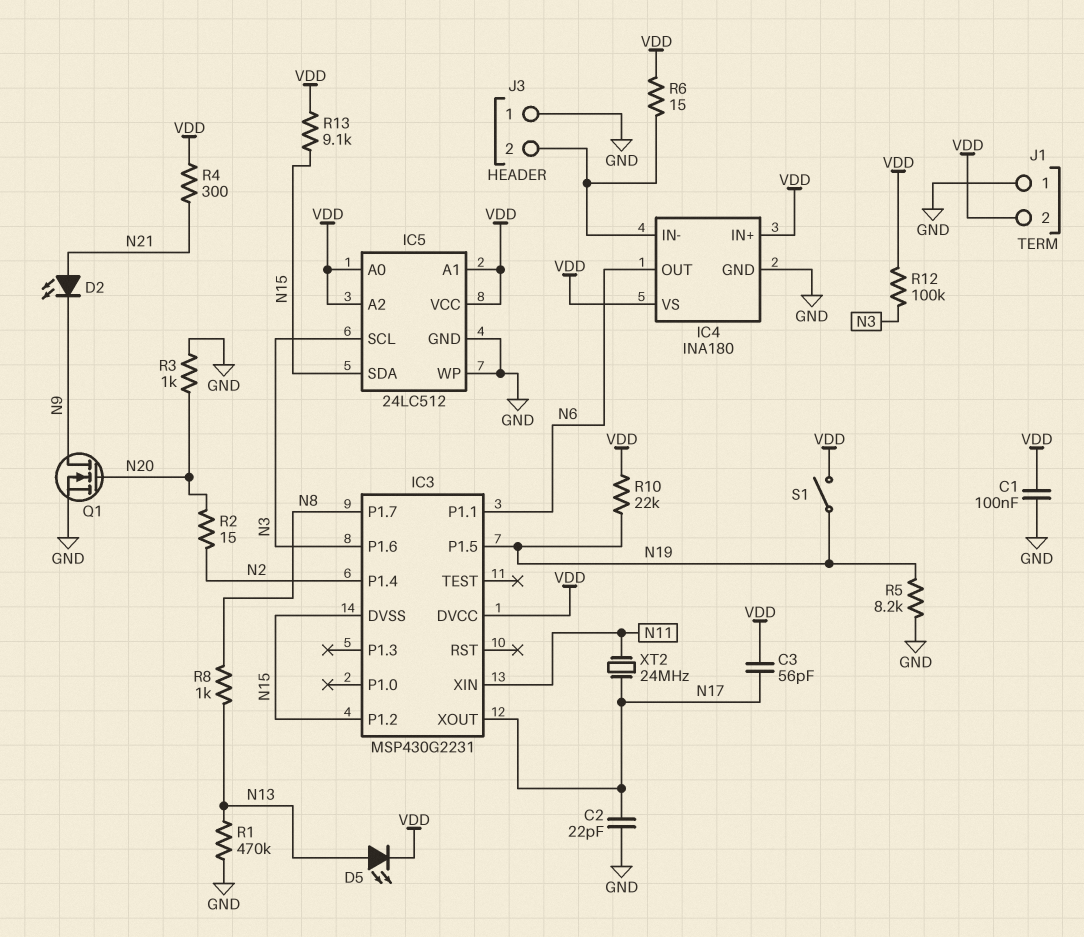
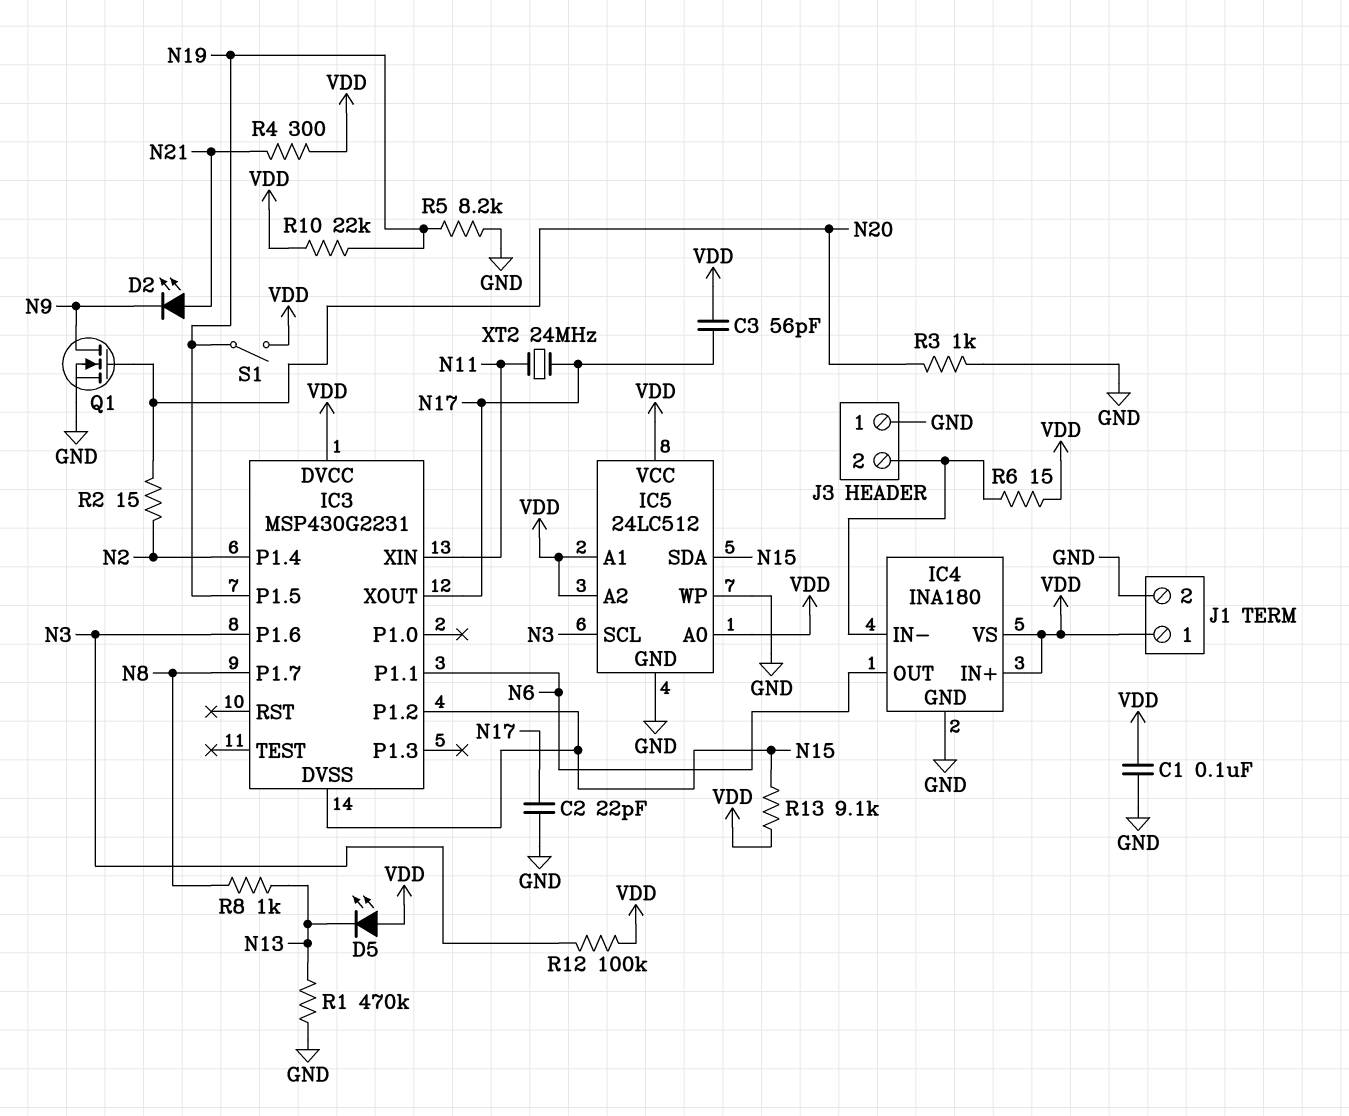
D5: LED (A N13, K VDD) -> LED (A VDD, K N13)
J1 pin 1: GND -> VDD
J1 pin 2: VDD -> GND

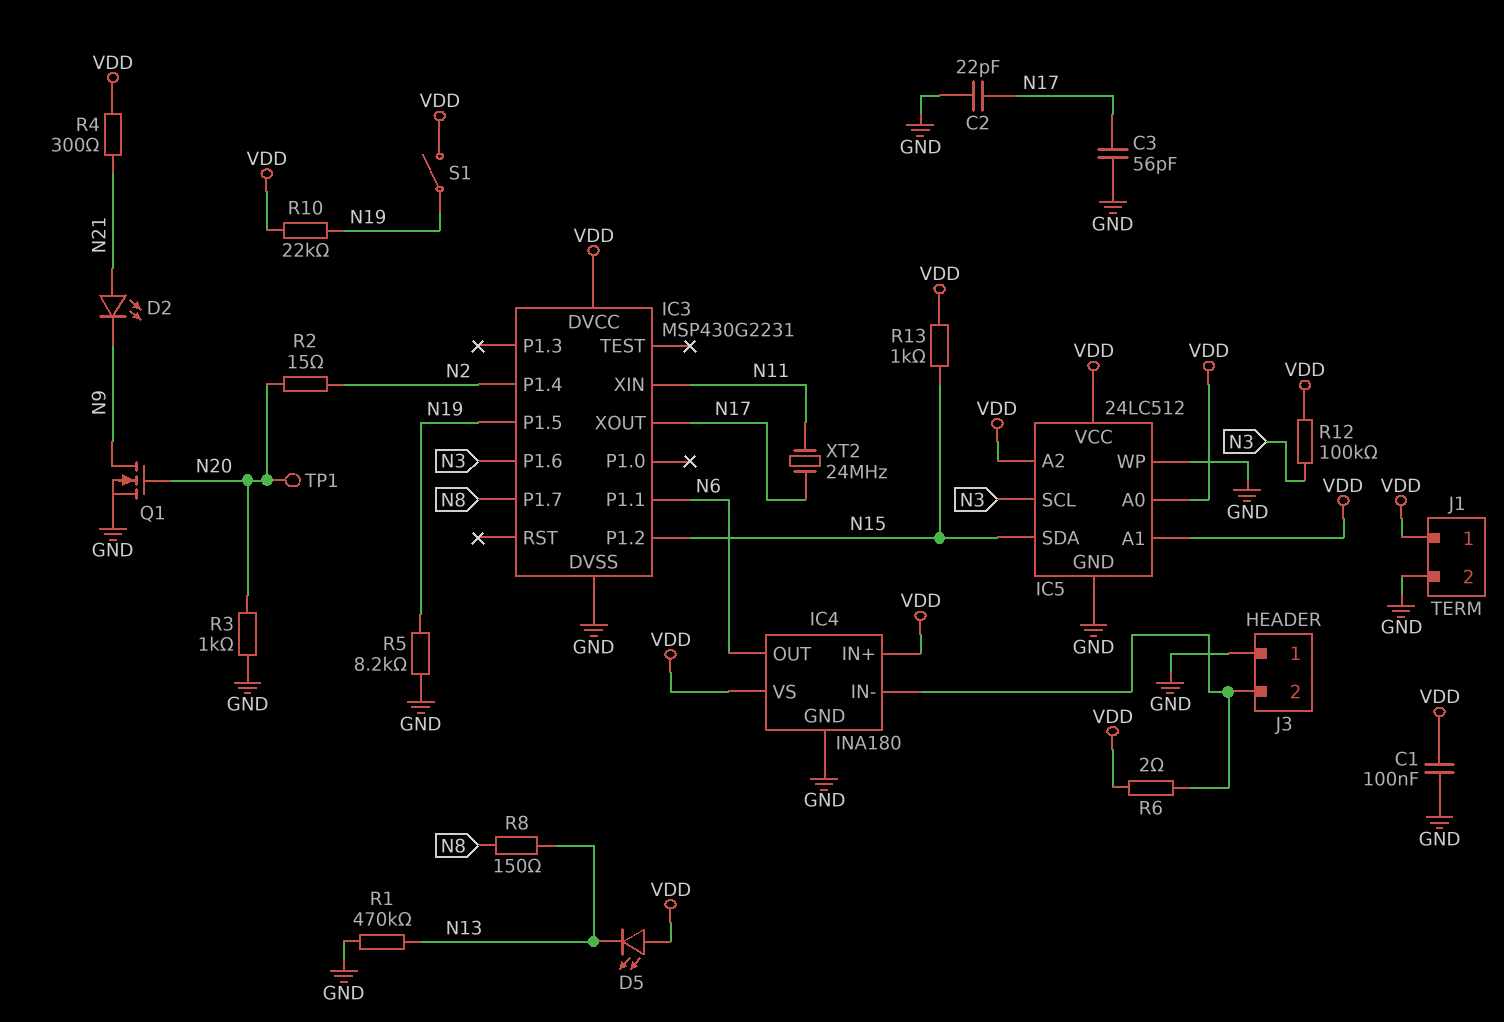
C3: 56pF (N17, VDD) -> 56pF (GND, N17)
IC3 pin DVSS: N15 -> GND
R6: 15 (IC4/IN-, VDD) -> 2 (IC4/IN-, VDD)
R8: 1k (N8, N13) -> 150 (N8, N13)
R13: 9.1k (N15, VDD) -> 1k (N15, VDD)
TP1: none -> test point (N20)

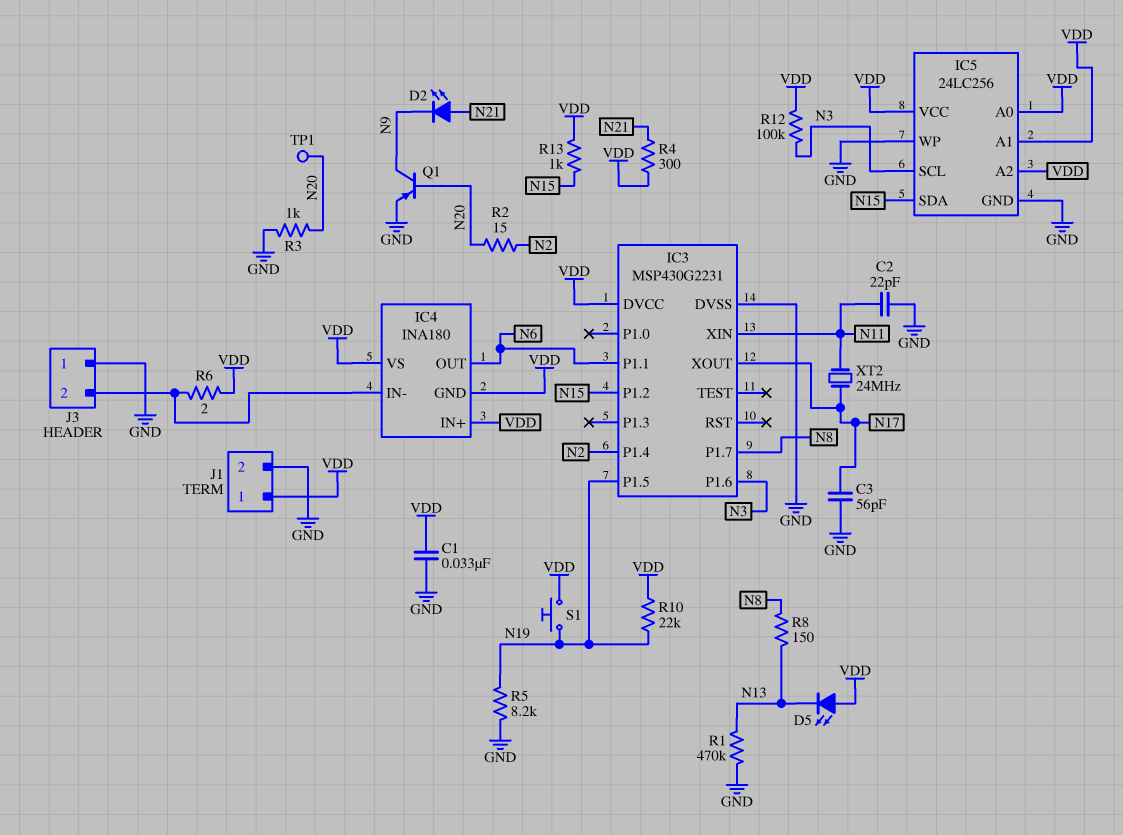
C1: 100nF (GND, VDD) -> 33nF (GND, VDD)
C2: 22pF (GND, N17) -> 22pF (GND, N11)
IC4 pin GND: GND -> VDD
IC5: 24LC512 -> 24LC256
Q1: NMOS (G N20, D N9, S GND) -> PNP (B N20, C N9, E GND)
S1: switch (N19, VDD) -> button (N19, VDD)

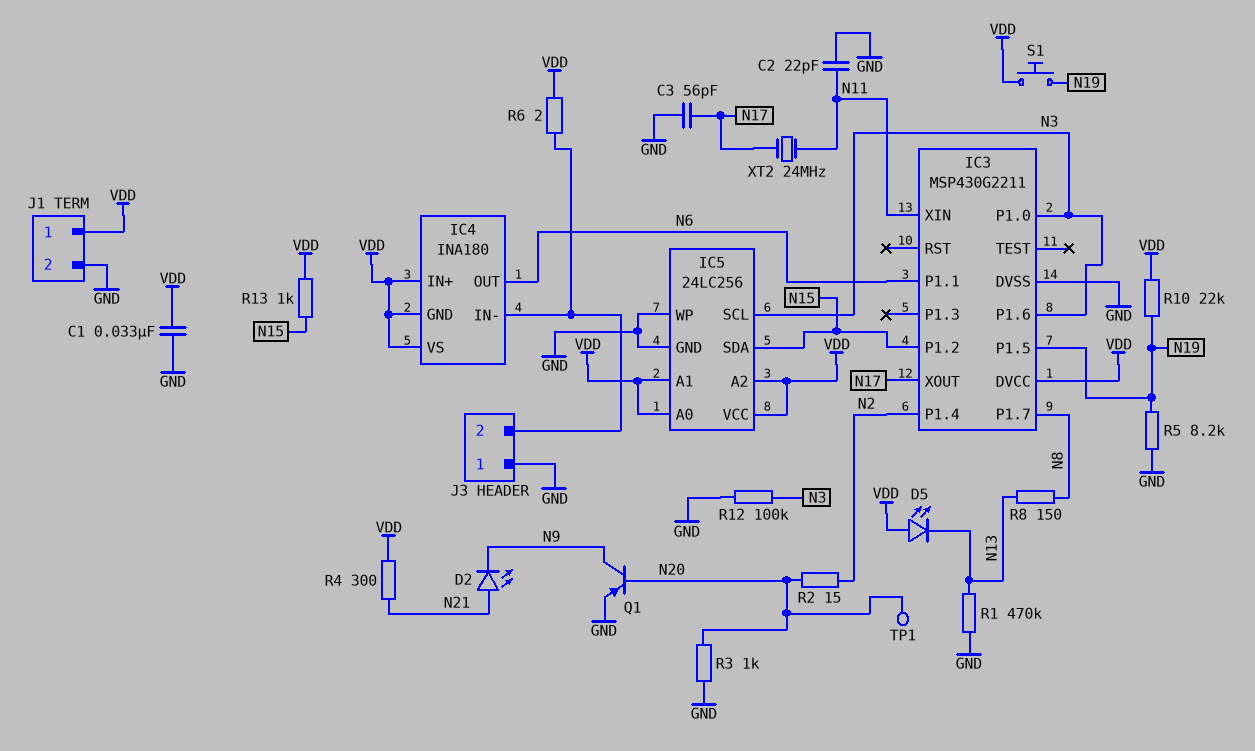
IC3: MSP430G2231 -> MSP430G2211
IC3 pin P1.0: none -> N3
R12: 100k (N3, VDD) -> 100k (GND, N3)

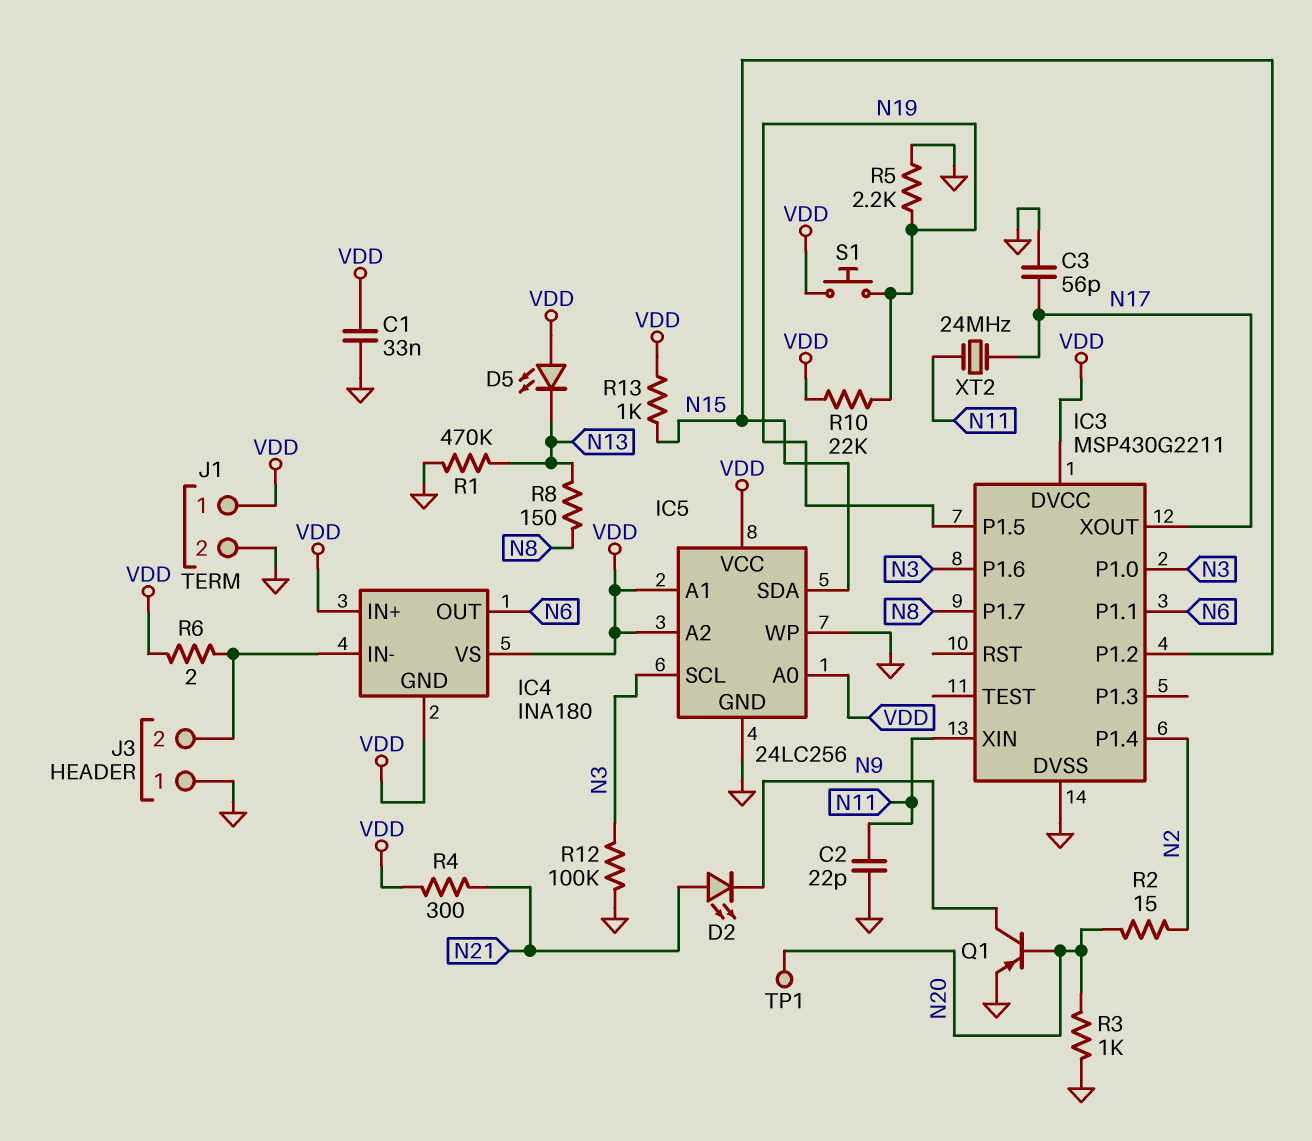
R5: 8.2k (GND, N19) -> 2.2k (GND, N19)

